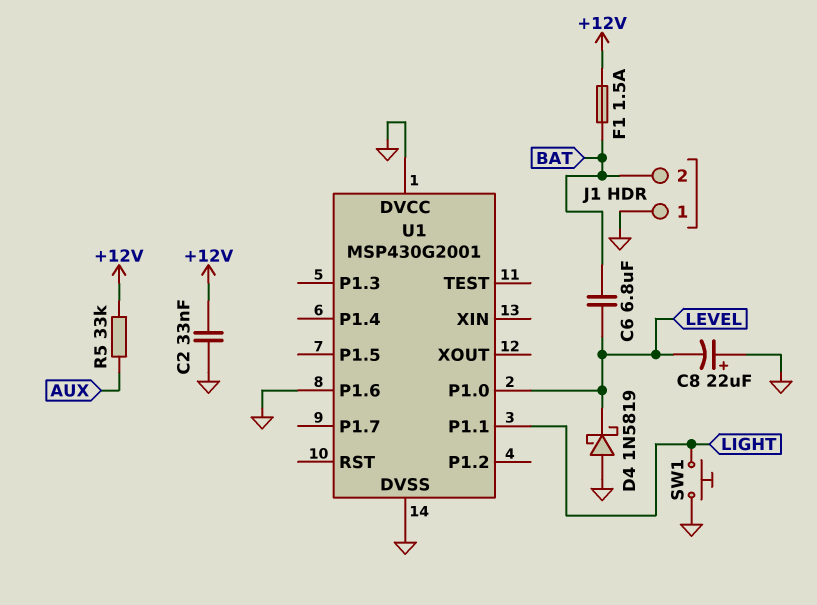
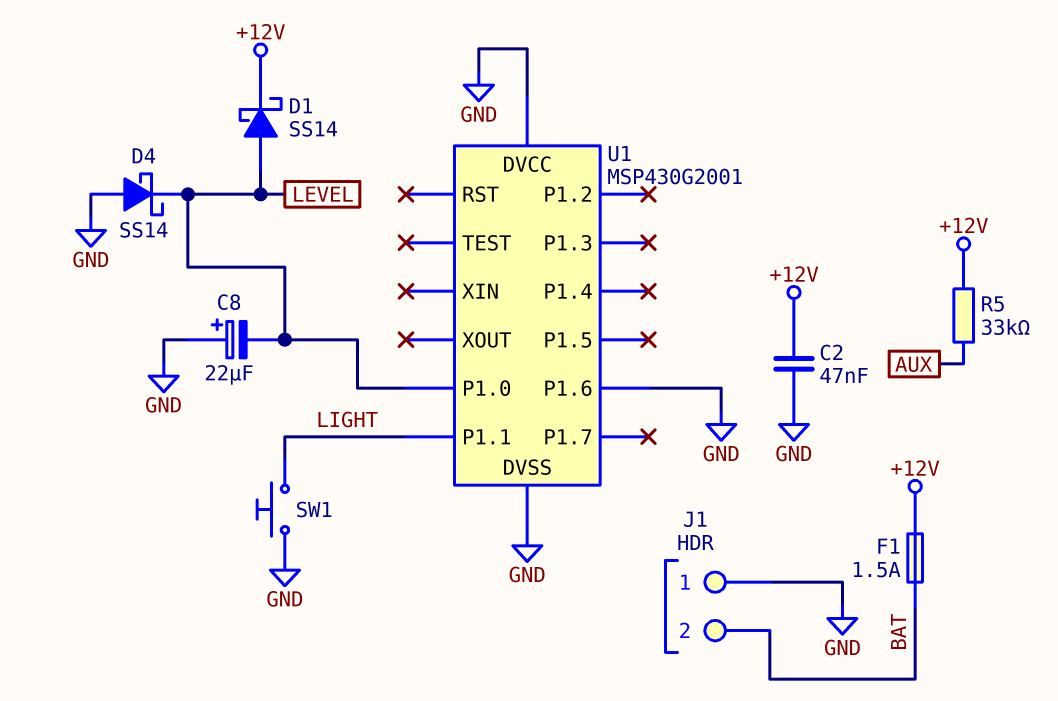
C2: 33nF (+12V, GND) -> 47nF (+12V, GND)
C6: 6.8uF (BAT, LEVEL) -> none
D1: none -> schottky SS14 (A LEVEL, K +12V)
D4: schottky 1N5819 (A GND, K LEVEL) -> schottky SS14 (A GND, K LEVEL)

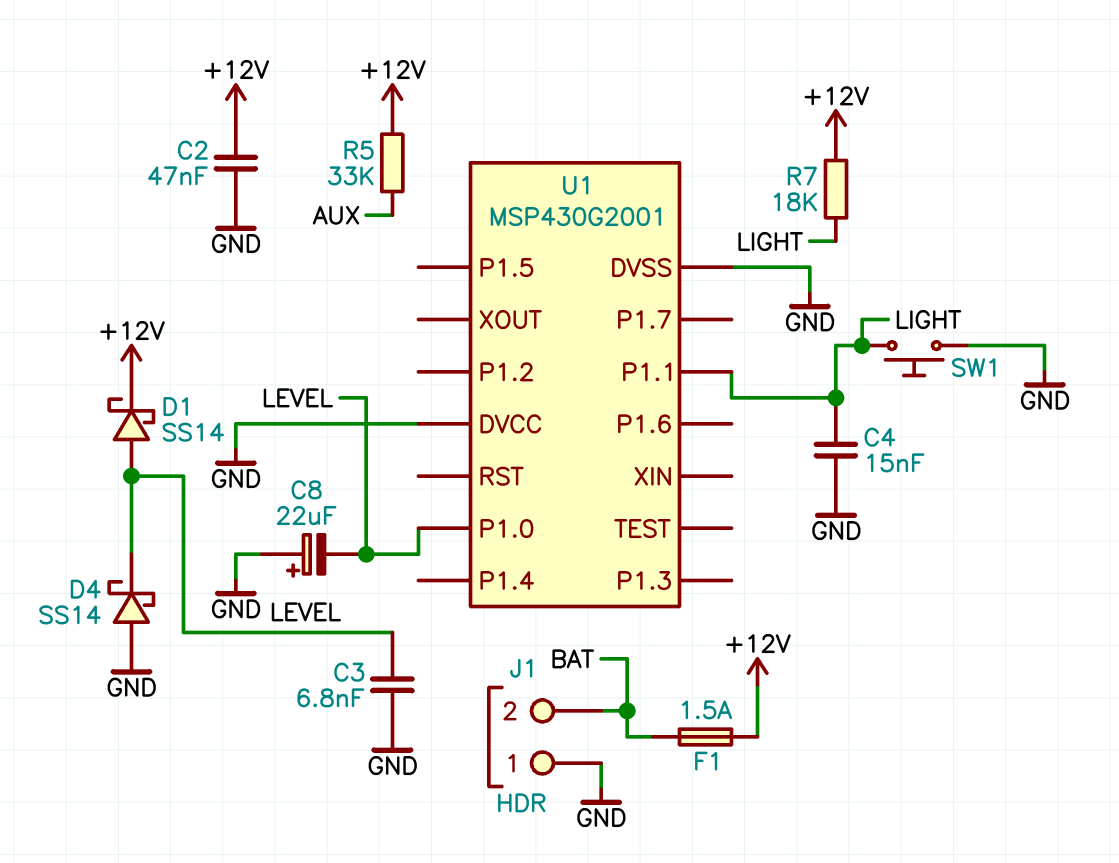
C3: none -> 6.8nF (GND, LEVEL)
C4: none -> 15nF (GND, LIGHT)
R7: none -> 18k (+12V, LIGHT)
U1 pin P1.6: GND -> none

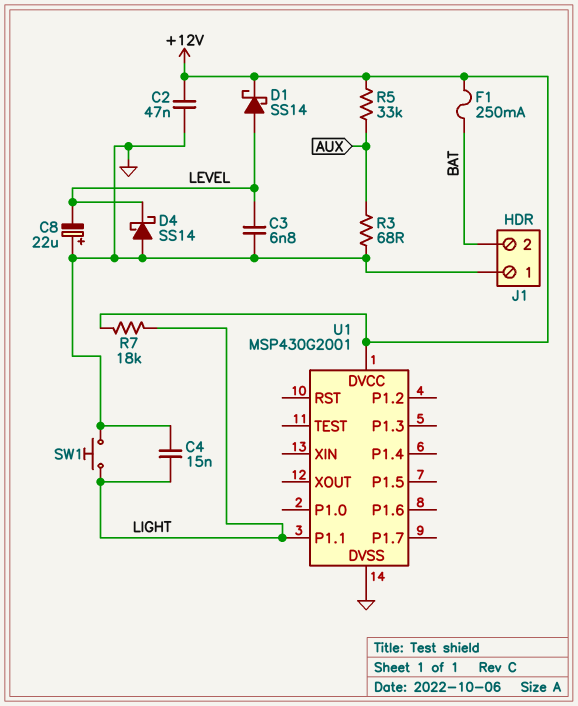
F1: 1.5A (+12V, BAT) -> 250mA (+12V, BAT)
R3: none -> 68 (AUX, GND)
U1 pin DVCC: GND -> +12V
U1 pin P1.0: LEVEL -> none

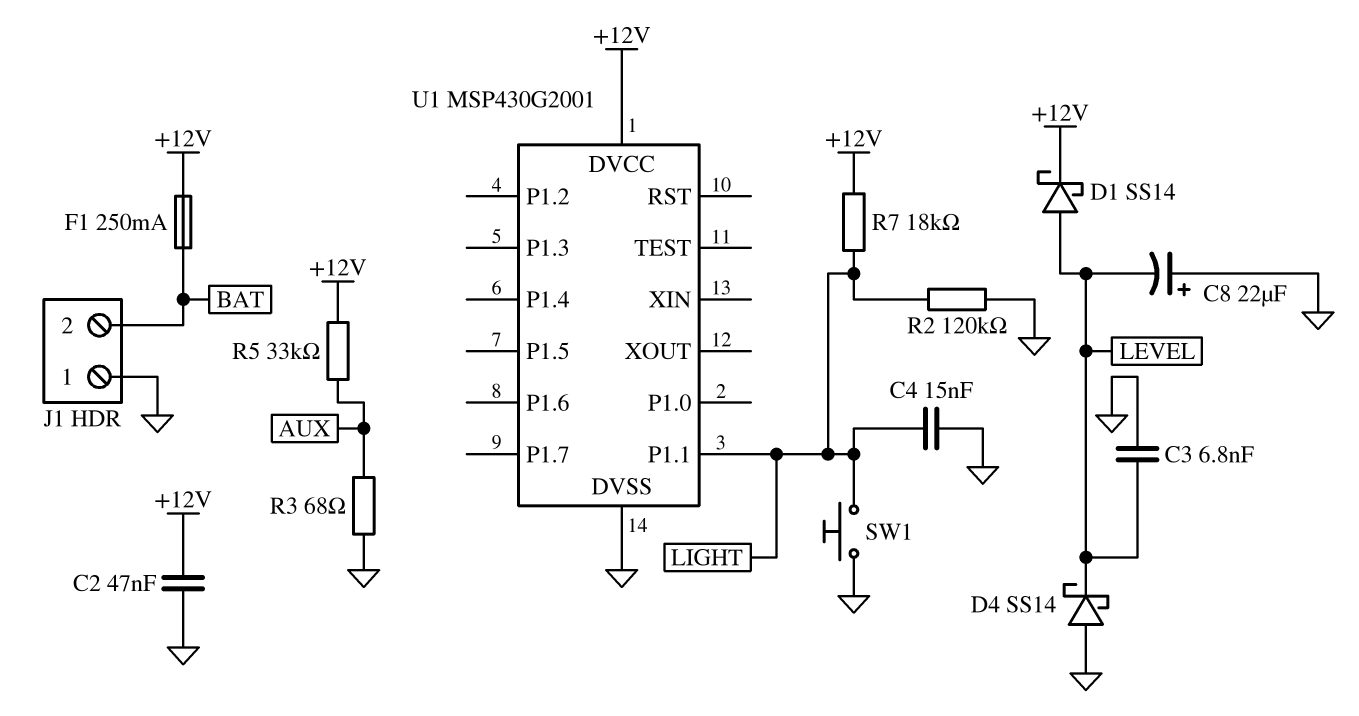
R2: none -> 120k (GND, LIGHT)

